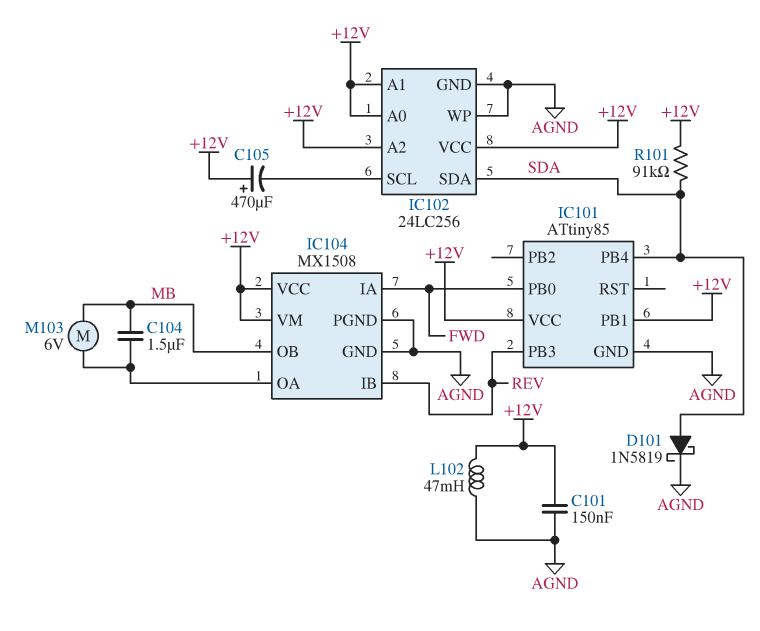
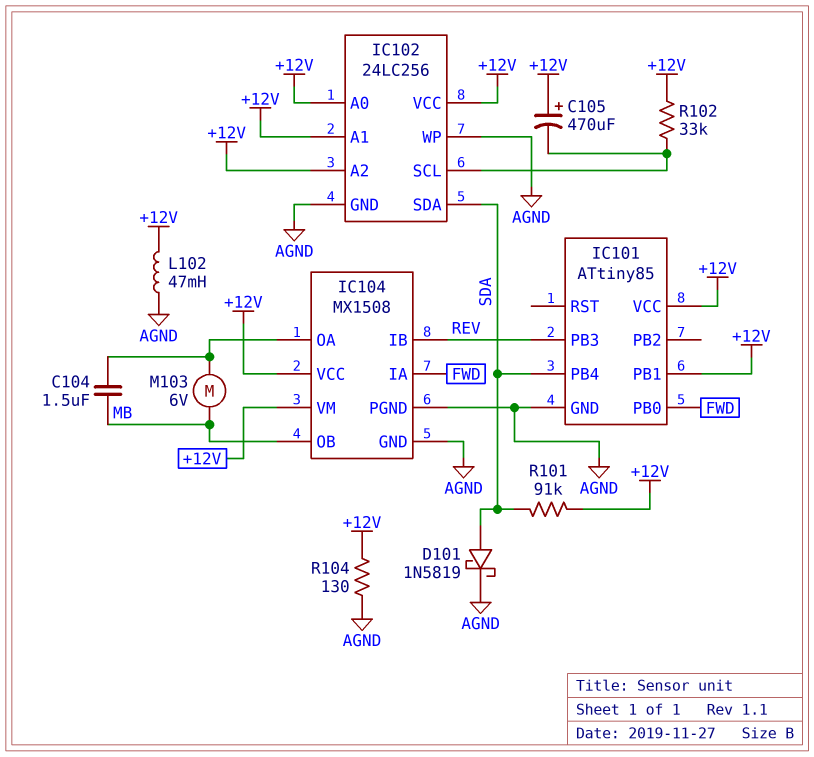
C101: 150nF (+12V, AGND) -> none
R102: none -> 33k (+12V, IC102/SCL)
R104: none -> 130 (+12V, AGND)

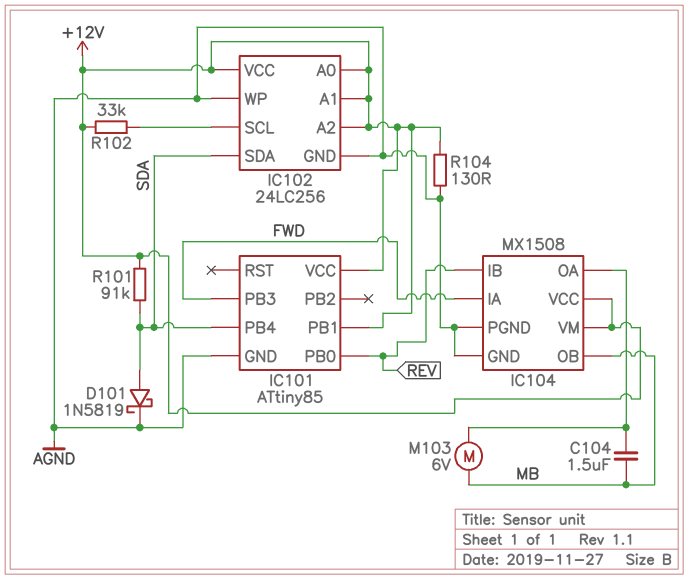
C105: 470uF (plus +12V, minus IC102/SCL) -> none
IC101 pin PB0: FWD -> REV
IC101 pin PB3: REV -> FWD
L102: 47mH (+12V, AGND) -> none

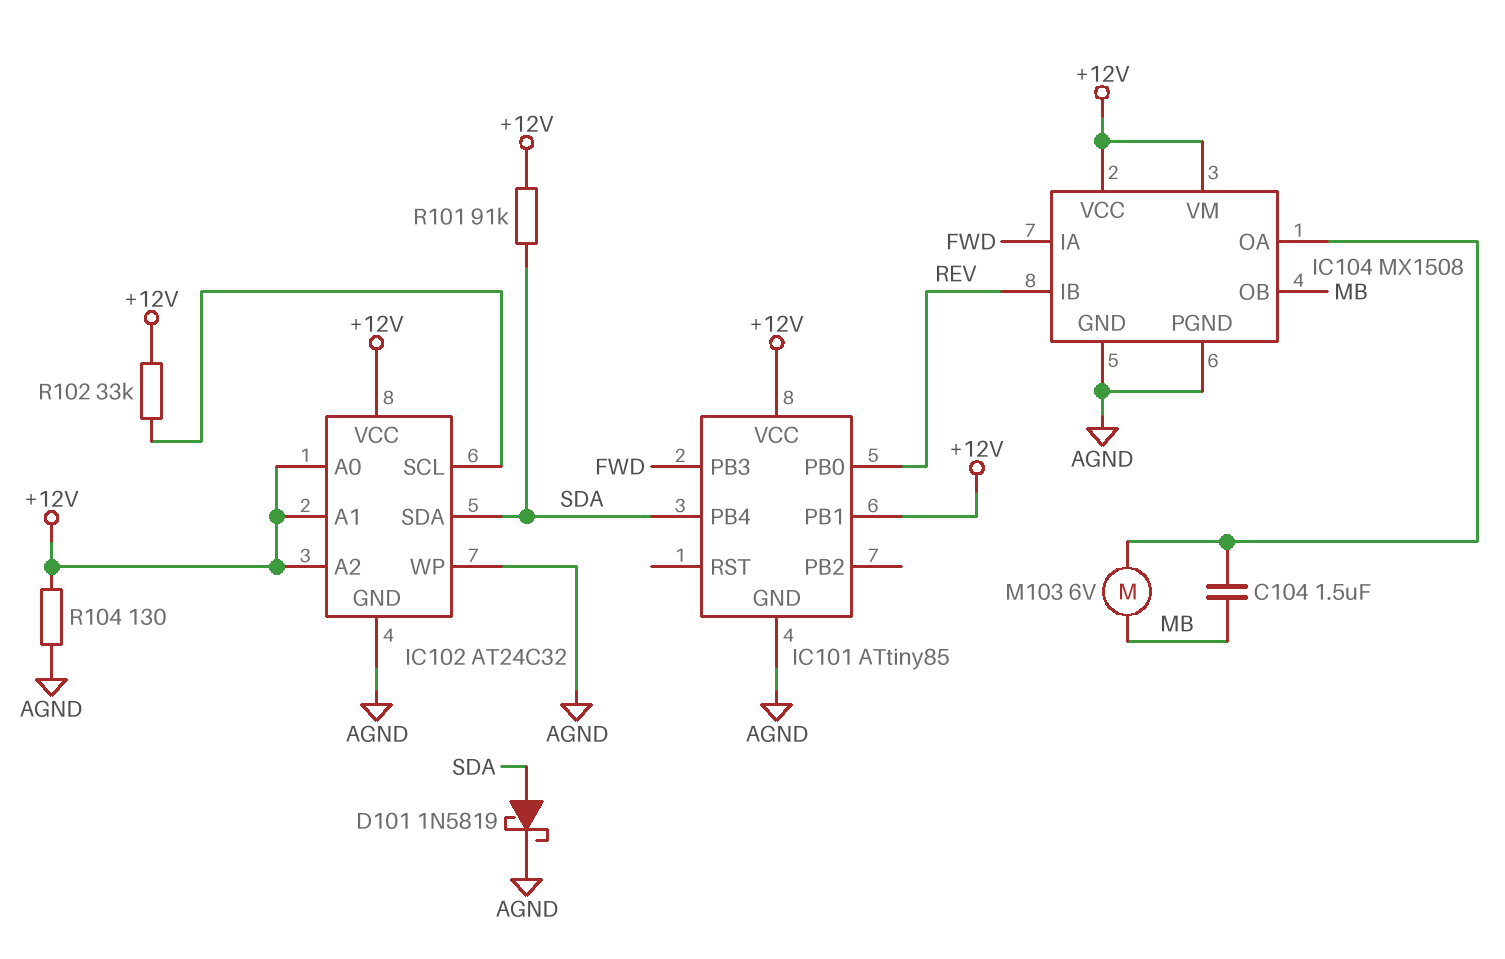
IC102: 24LC256 -> AT24C32

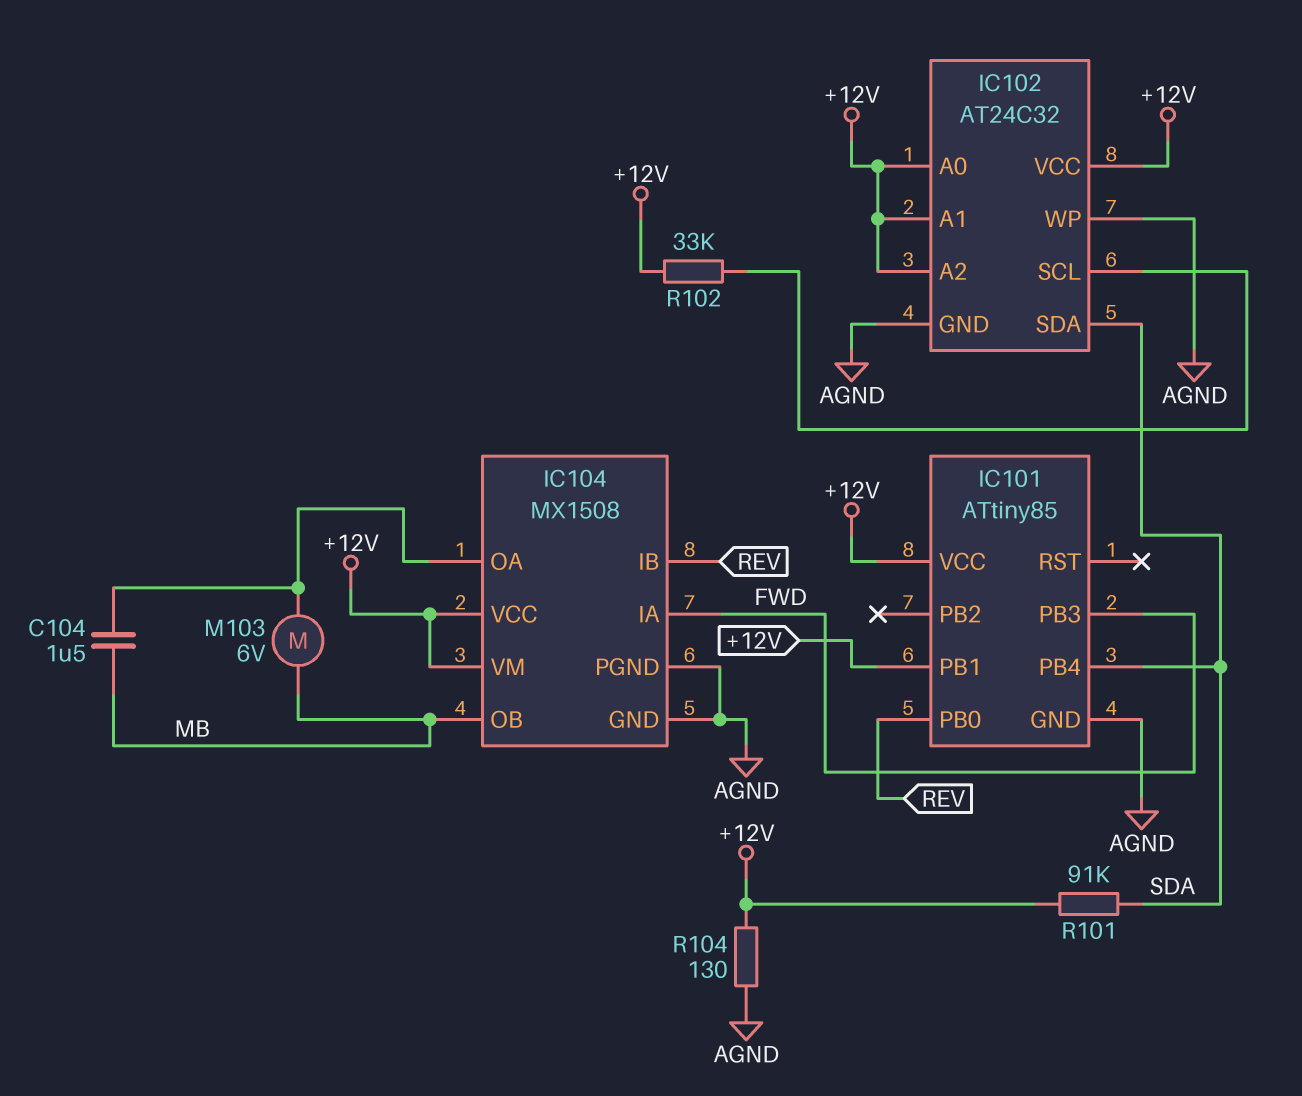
D101: schottky 1N5819 (A SDA, K AGND) -> none

